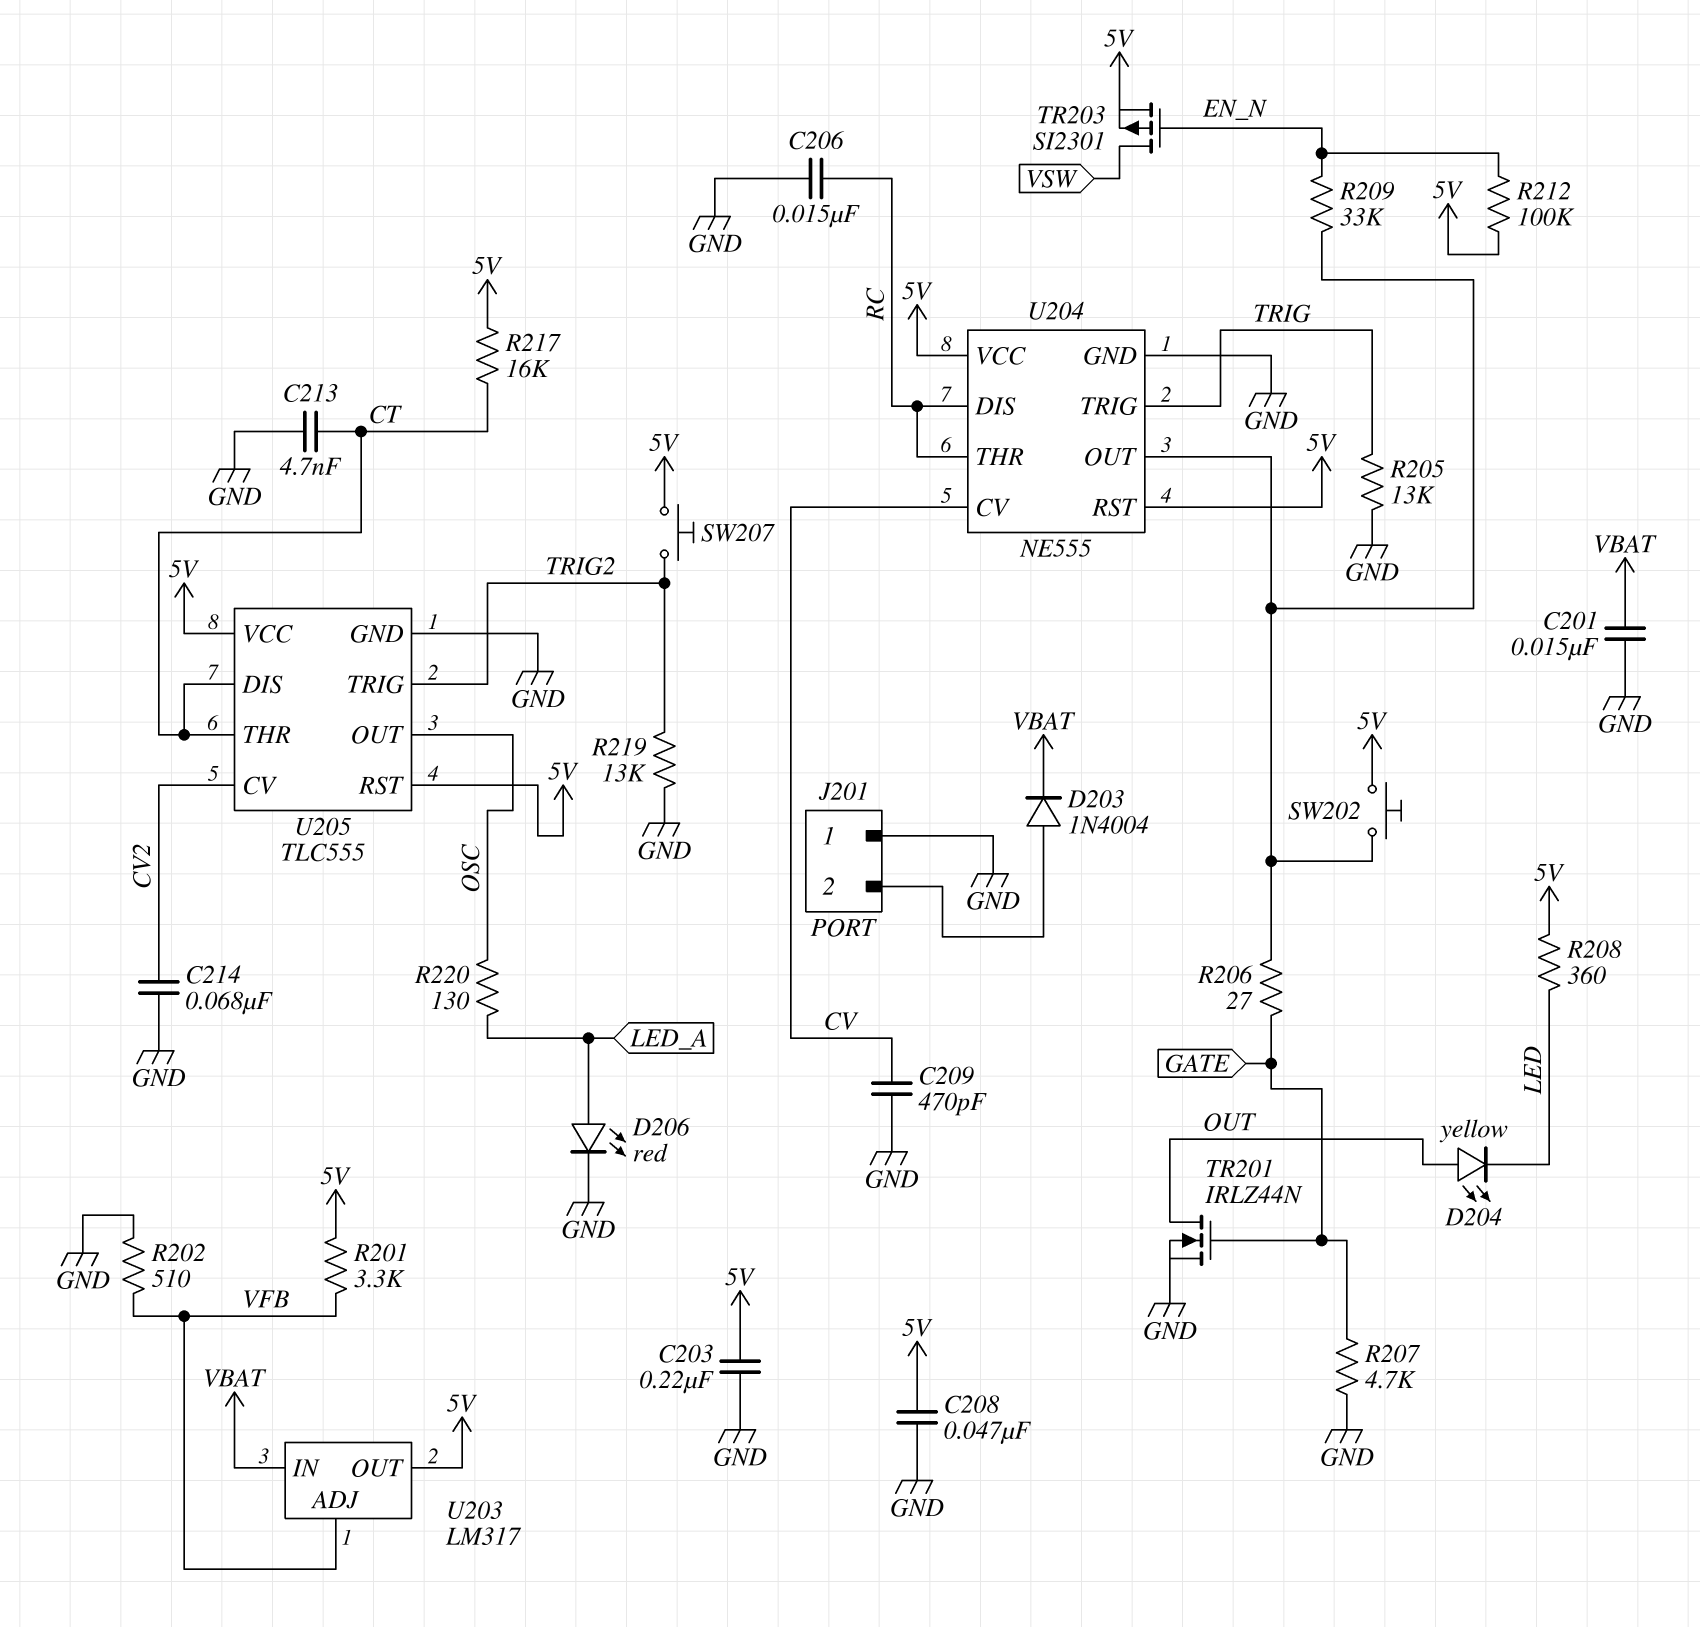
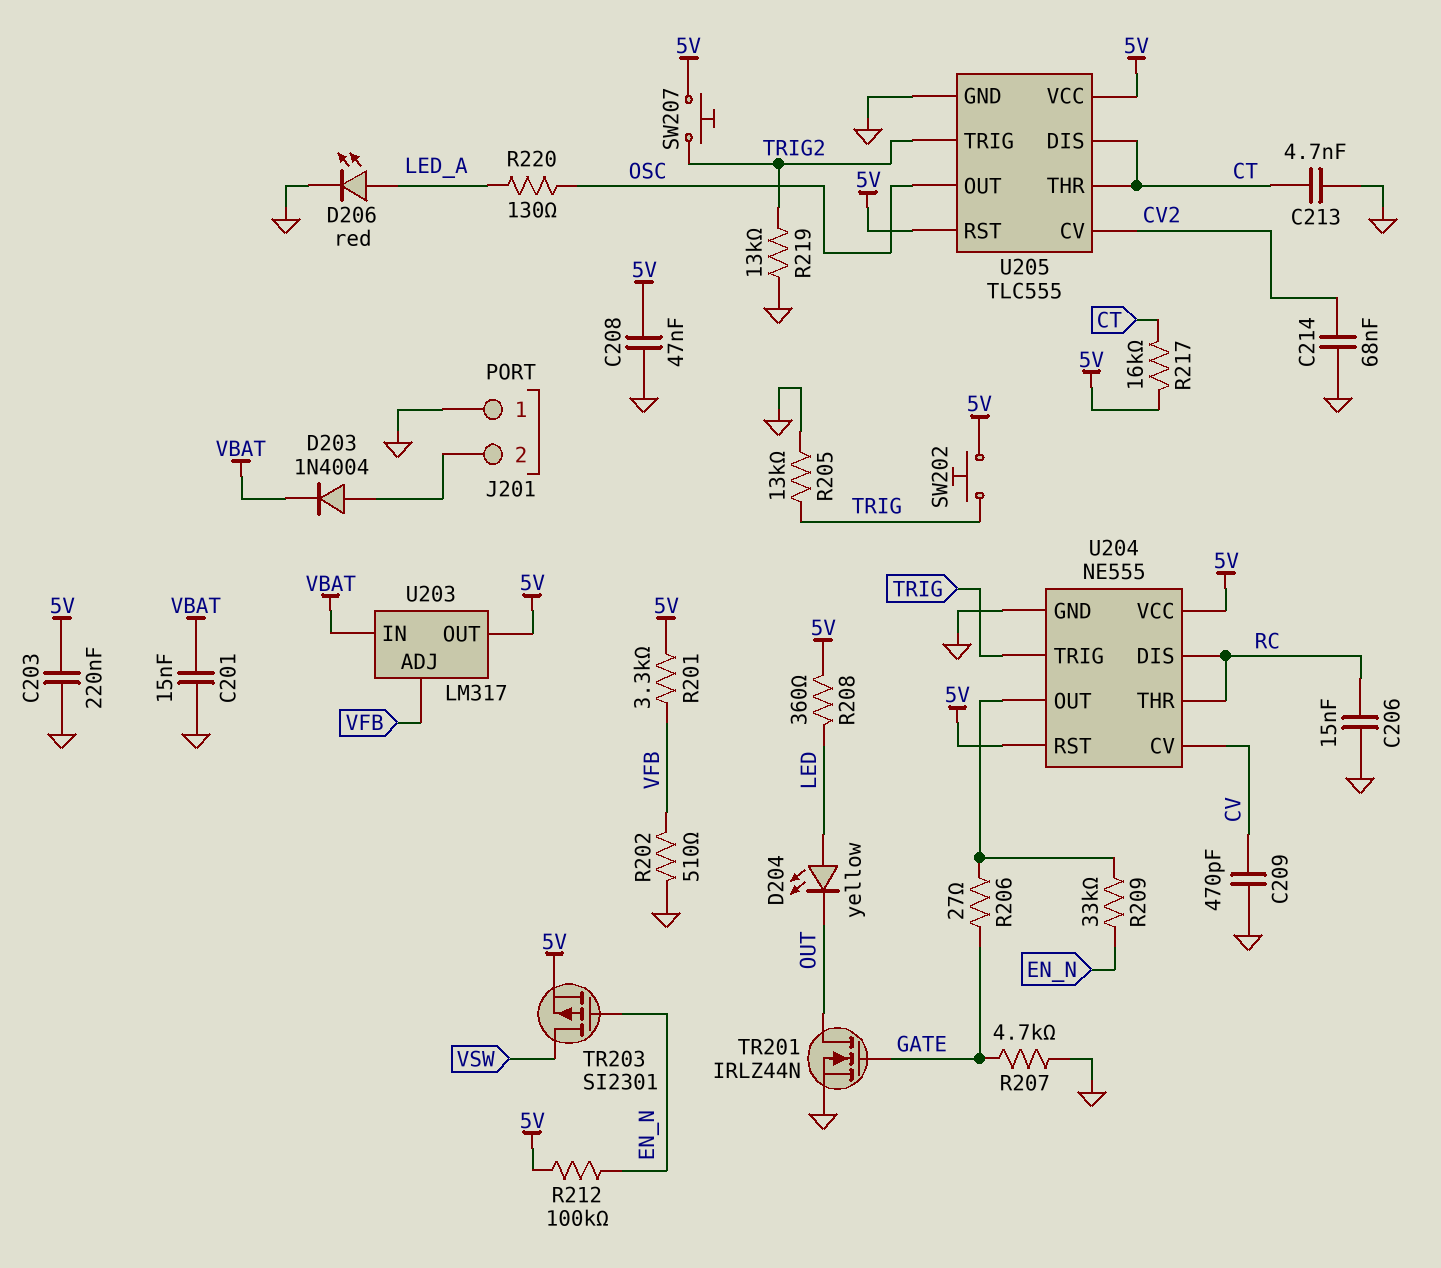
D204: LED yellow (A OUT, K LED) -> LED yellow (A LED, K OUT)
SW202: button (5V, U204/OUT) -> button (5V, TRIG)

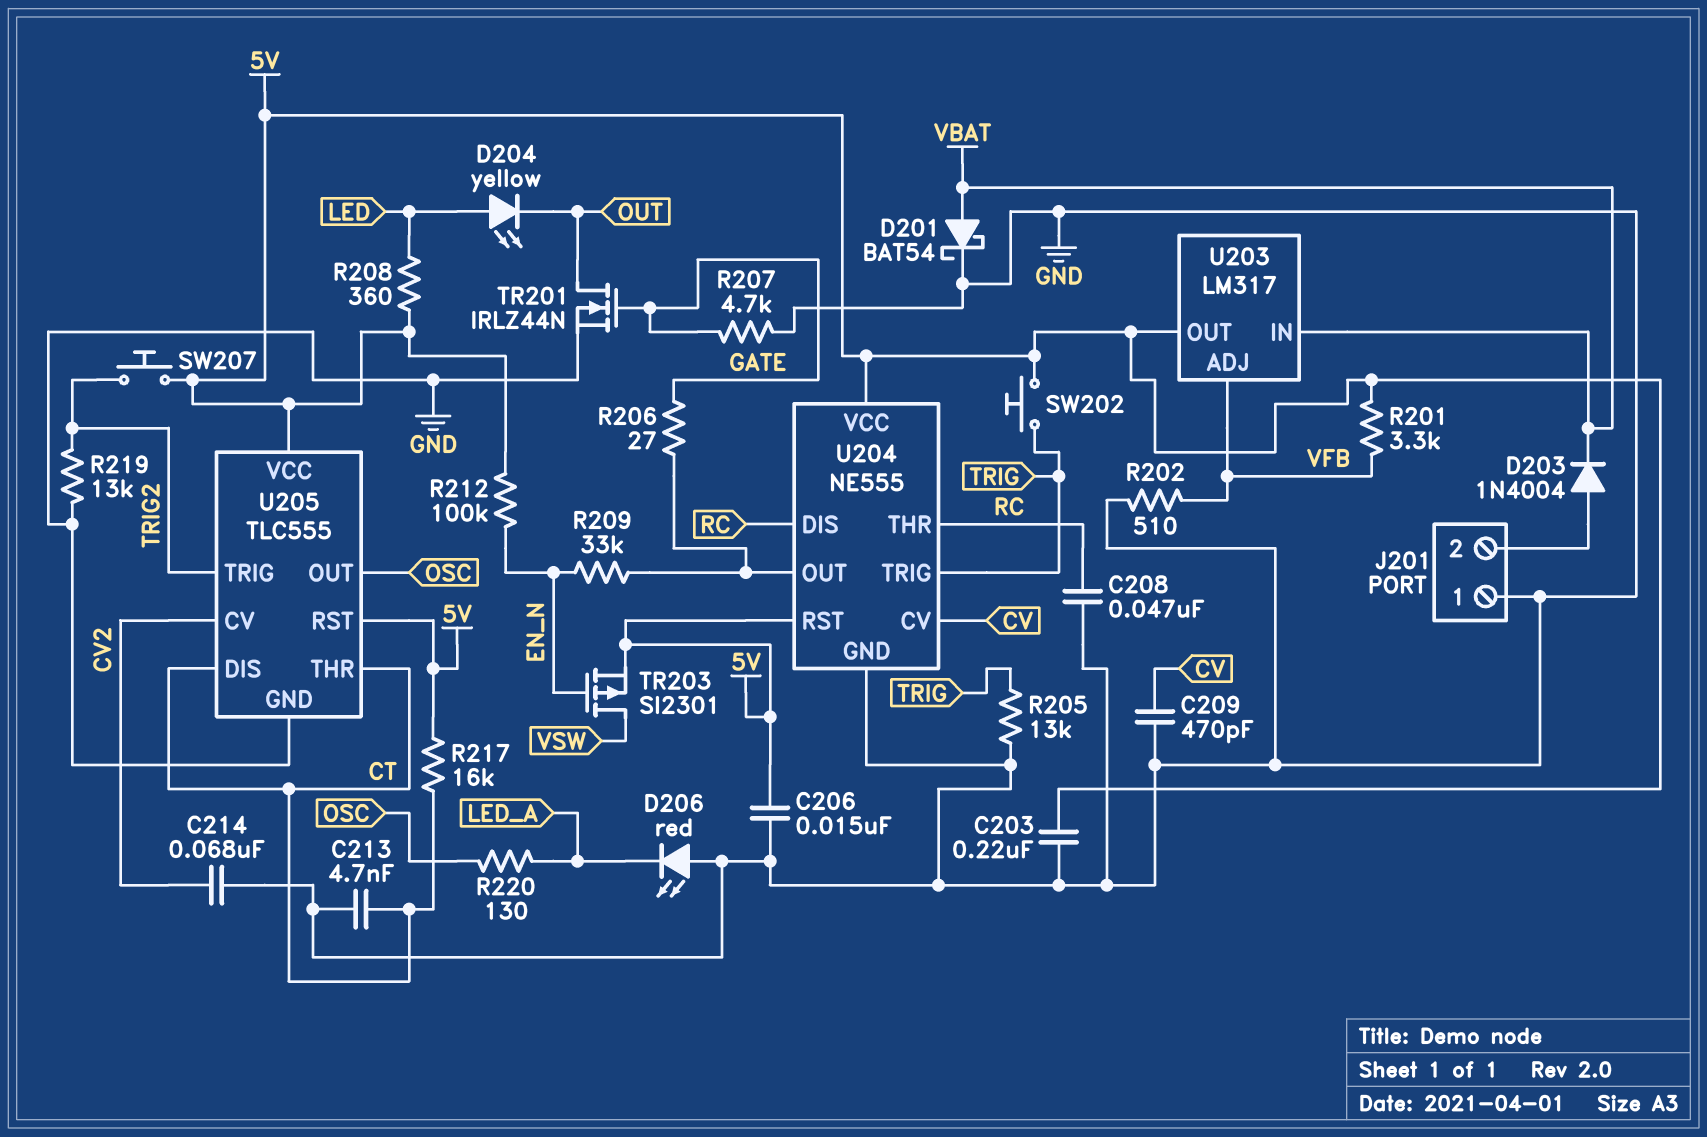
C201: 15nF (GND, VBAT) -> none
C206: 15nF (GND, RC) -> 15nF (5V, GND)
C208: 47nF (5V, GND) -> 47nF (GND, RC)
D201: none -> schottky BAT54 (A VBAT, K GND)
D206: LED red (A LED_A, K GND) -> LED red (A GND, K LED_A)

